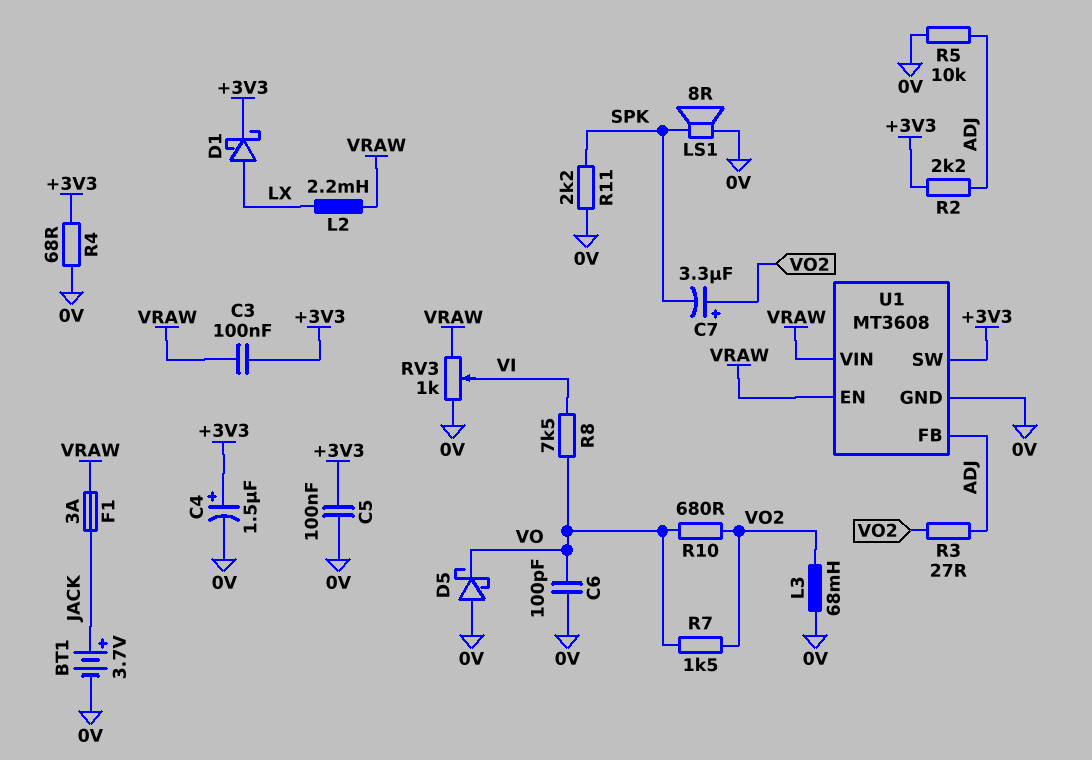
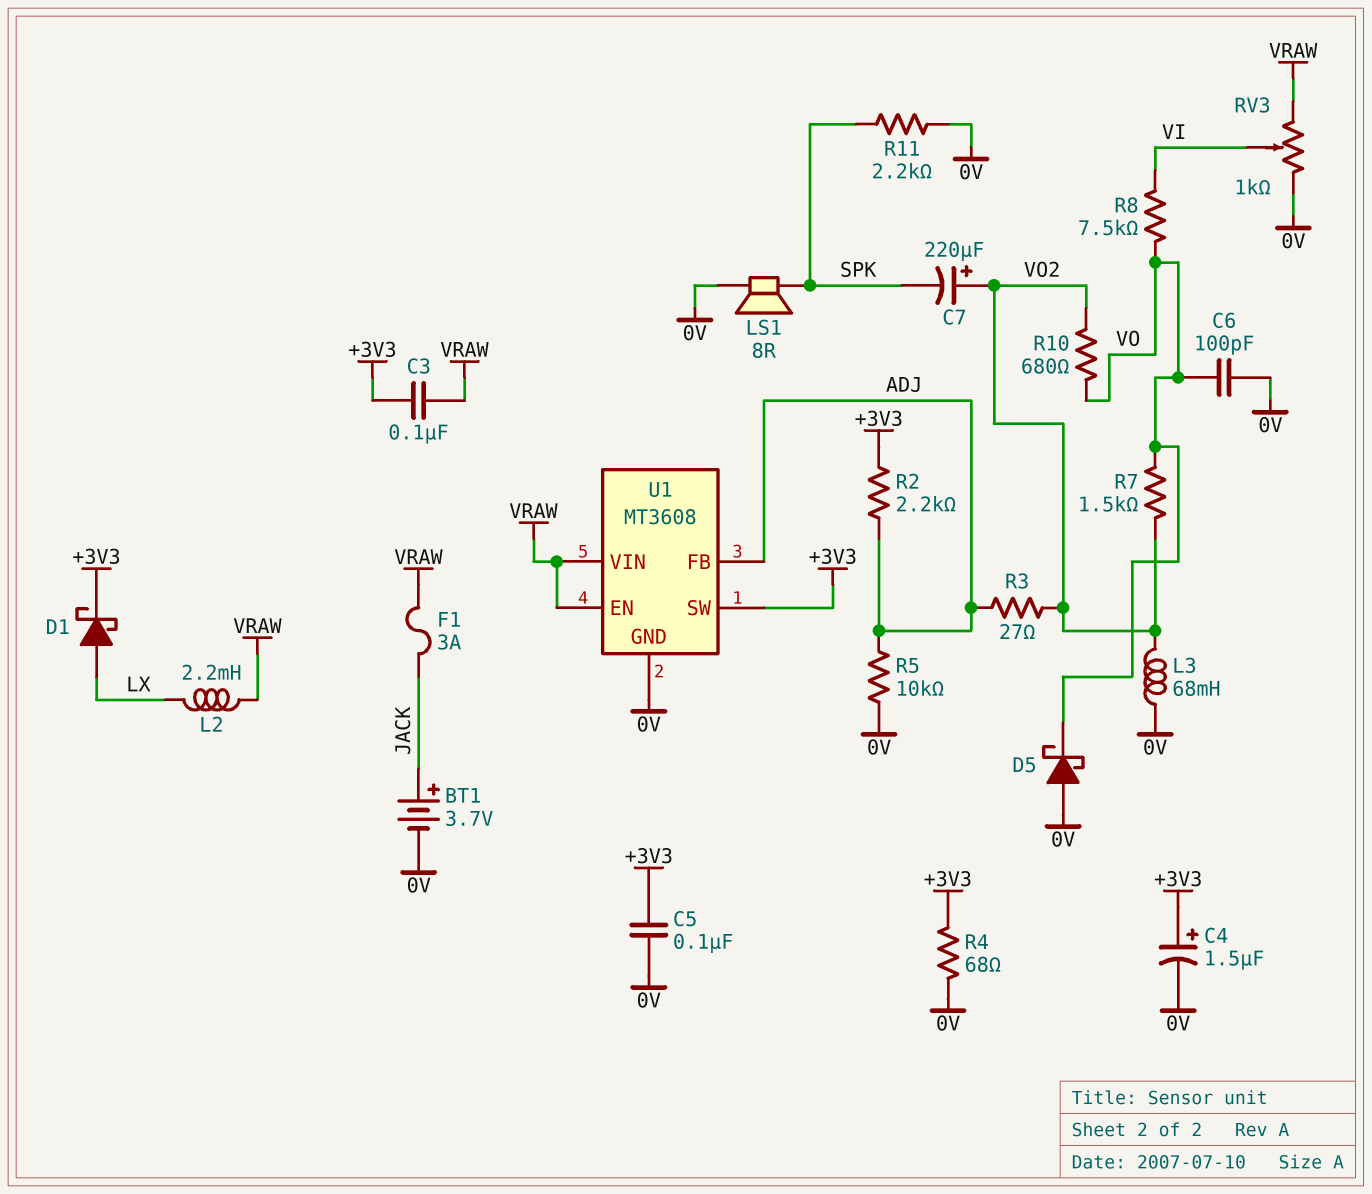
C7: 3.3uF (plus VO2, minus SPK) -> 220uF (plus VO2, minus SPK)

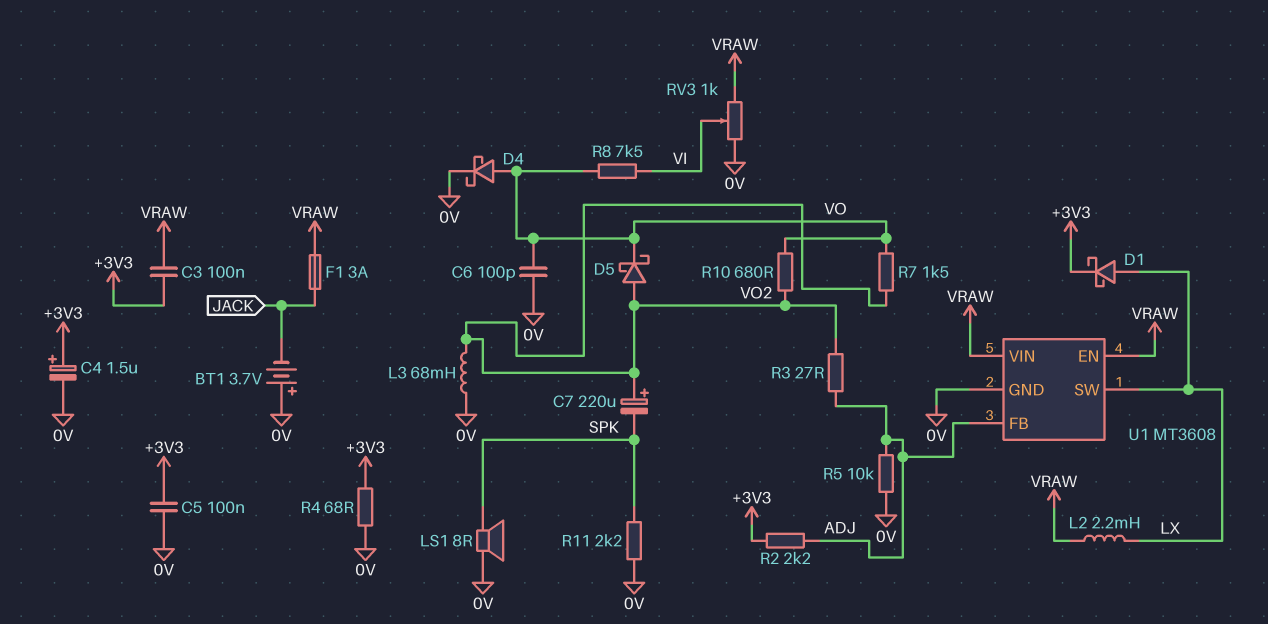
BT1: 3.7V (plus JACK, minus 0V) -> 3.7V (plus 0V, minus JACK)
D4: none -> schottky (A VO, K 0V)
D5: schottky (A 0V, K VO) -> schottky (A VO2, K VO)
U1 pin SW: +3V3 -> LX

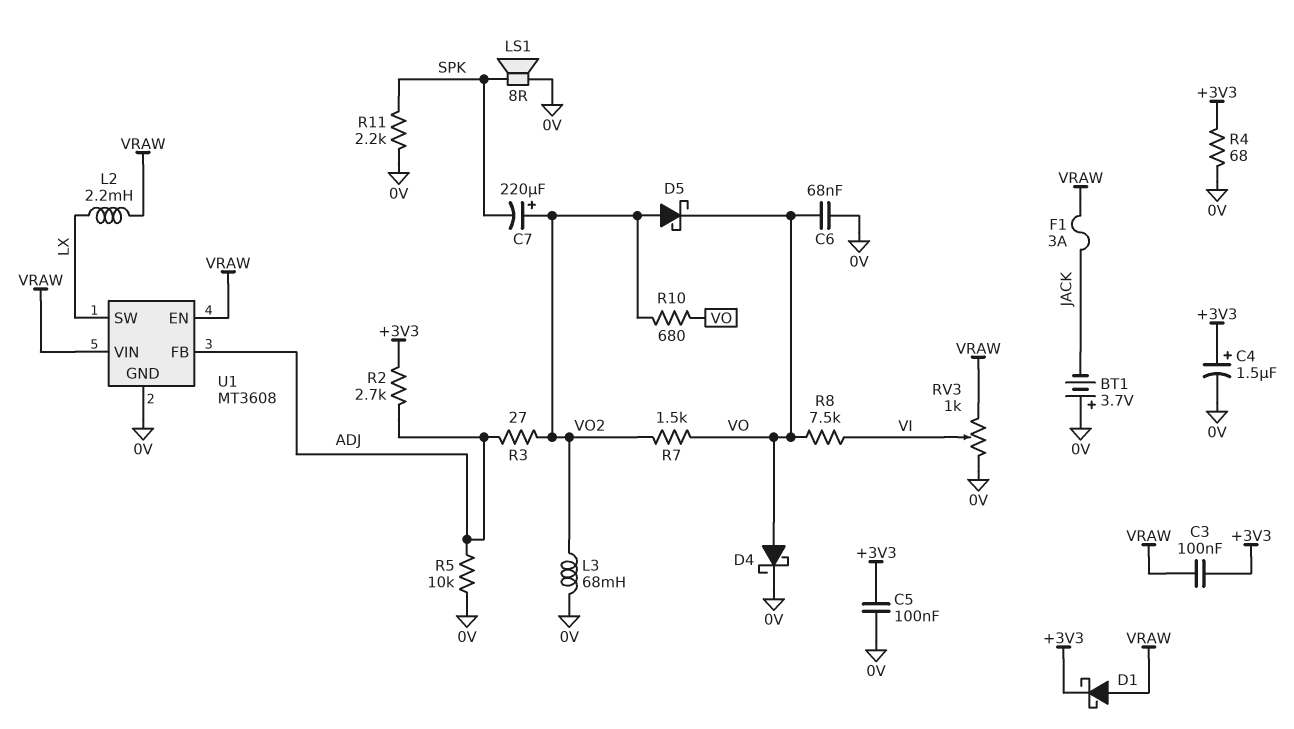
C6: 100pF (0V, VO) -> 68nF (0V, VO)
D1: schottky (A LX, K +3V3) -> schottky (A VRAW, K +3V3)
R2: 2.2k (+3V3, ADJ) -> 2.7k (+3V3, ADJ)

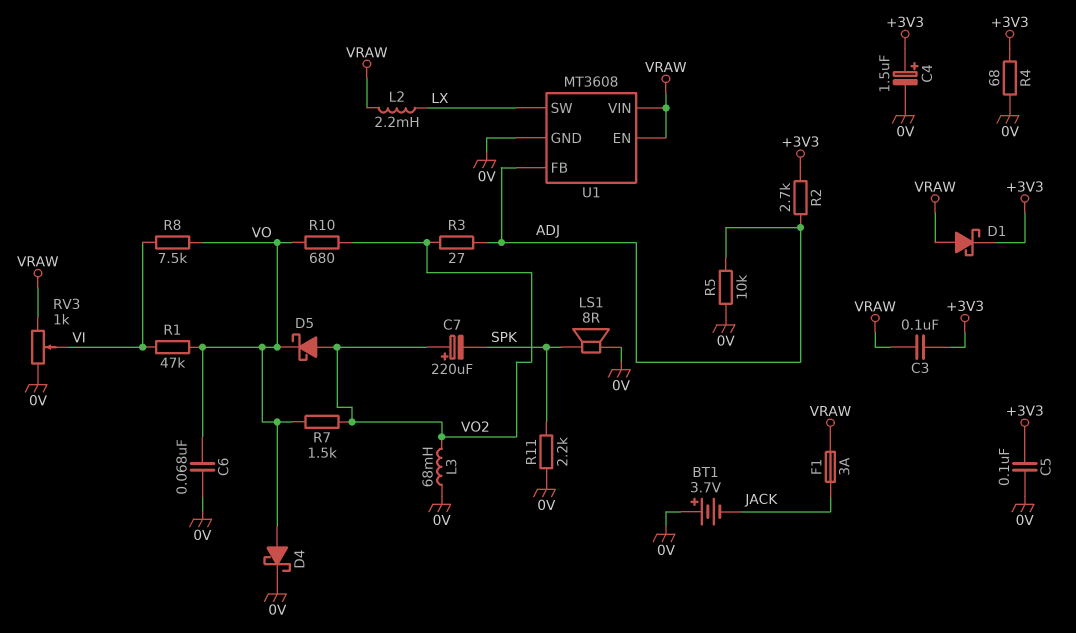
R1: none -> 47k (VI, VO)

